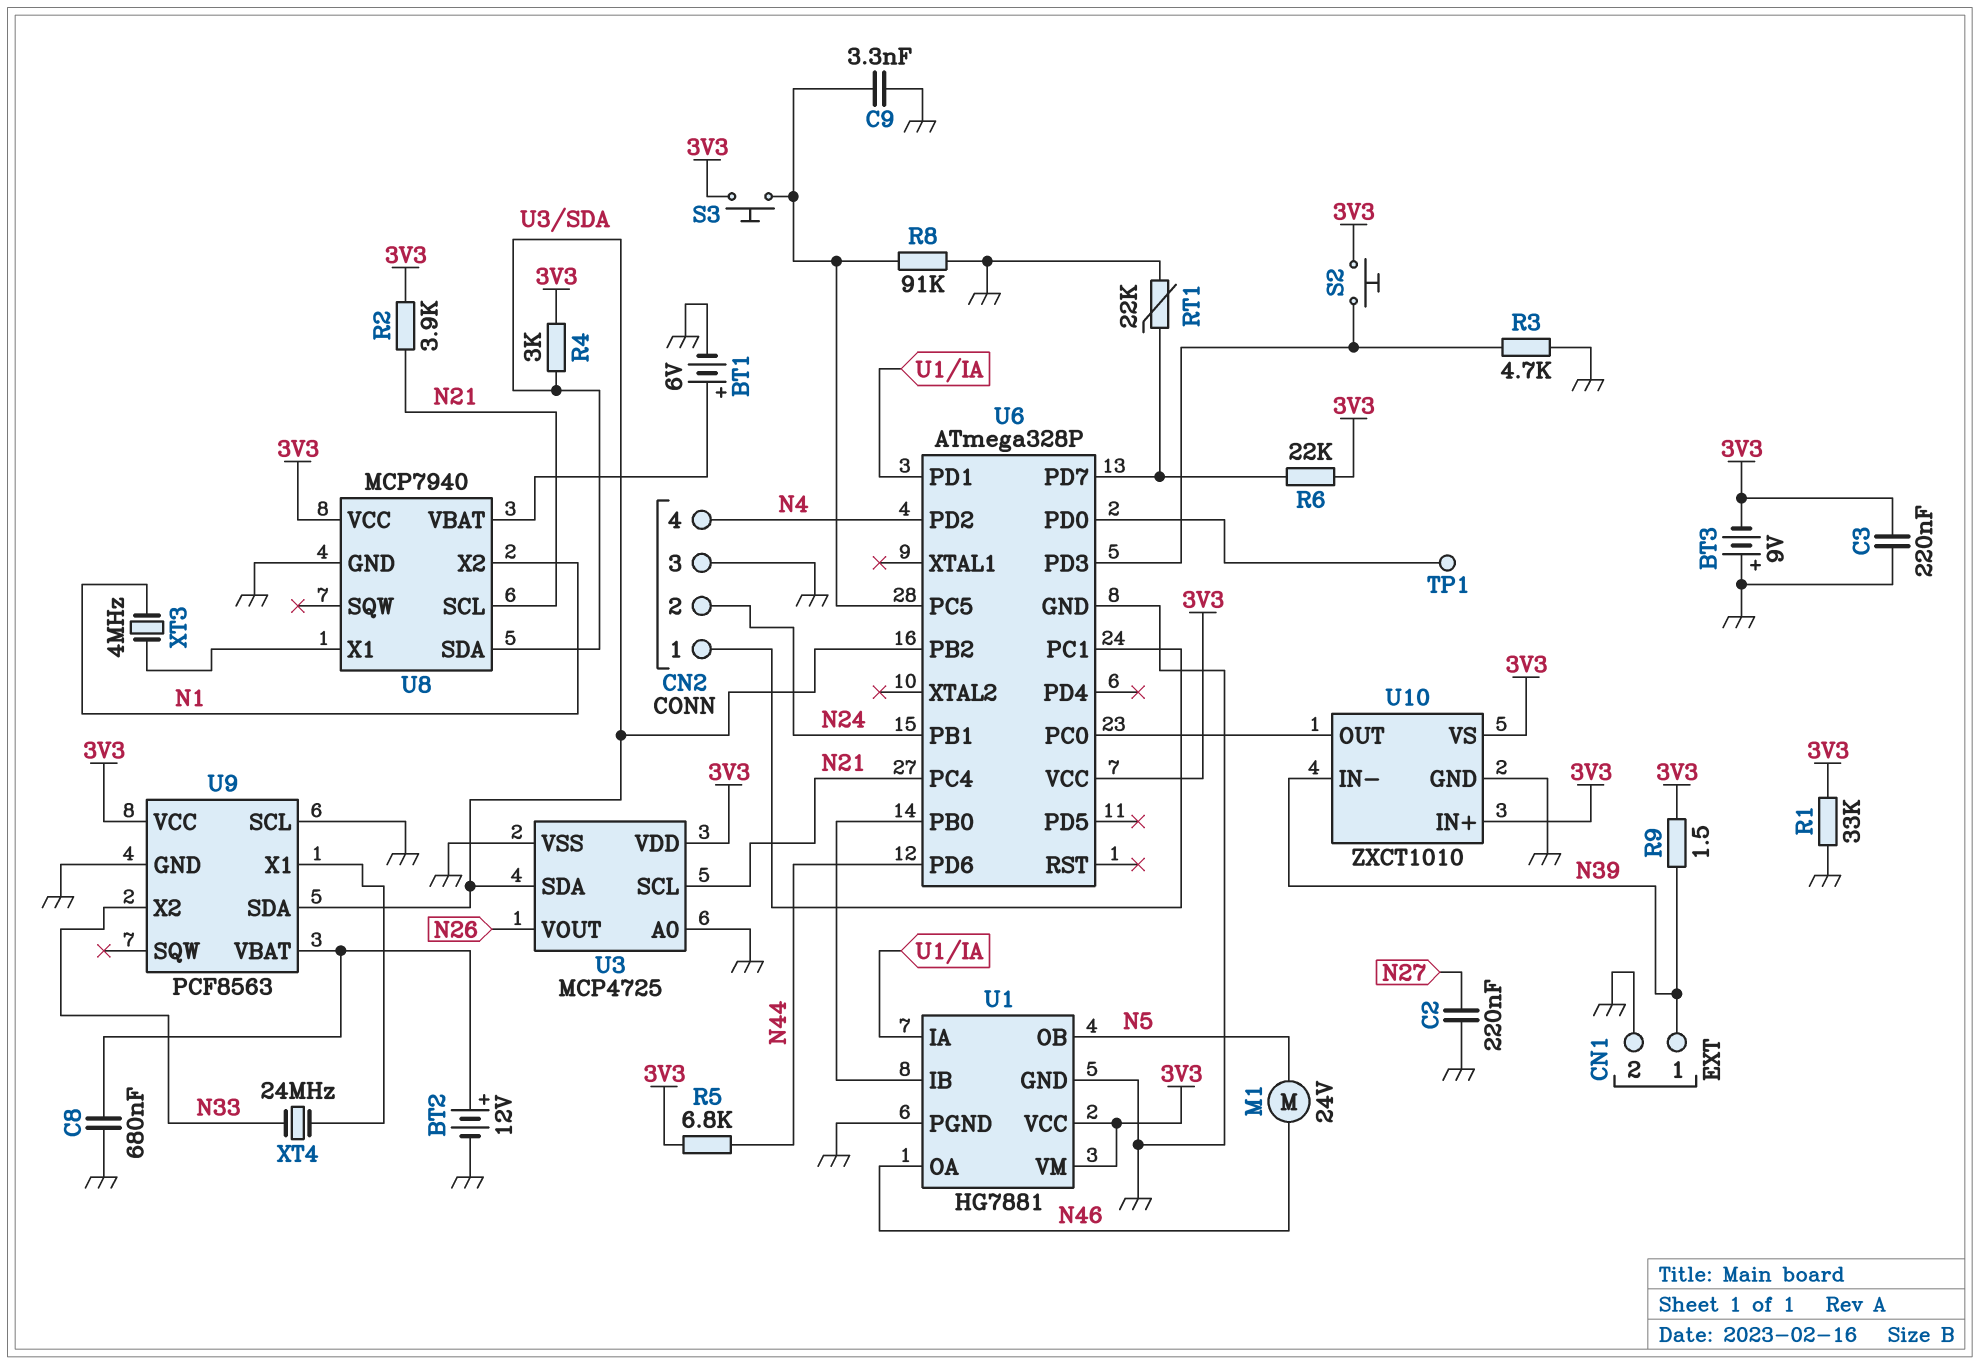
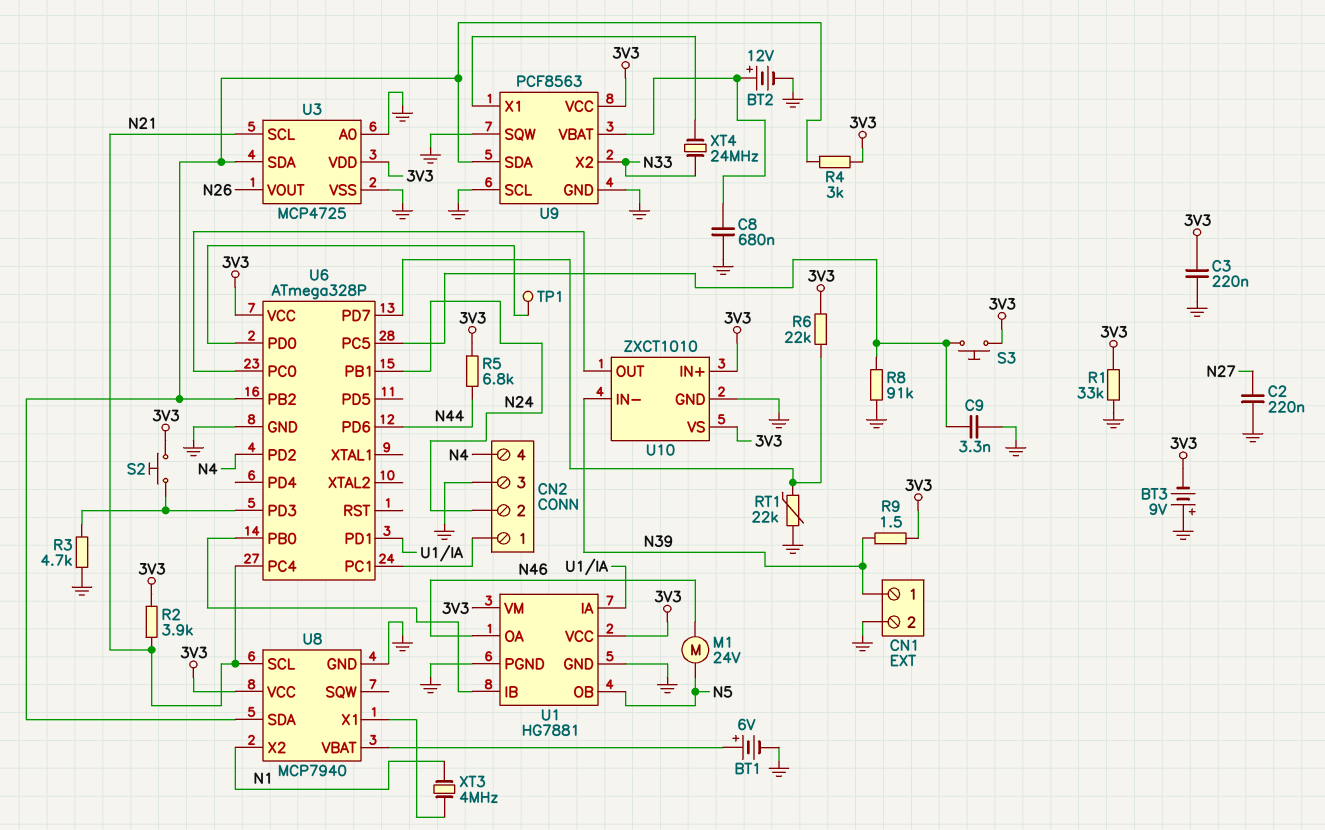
U9 pin SQW: none -> GND

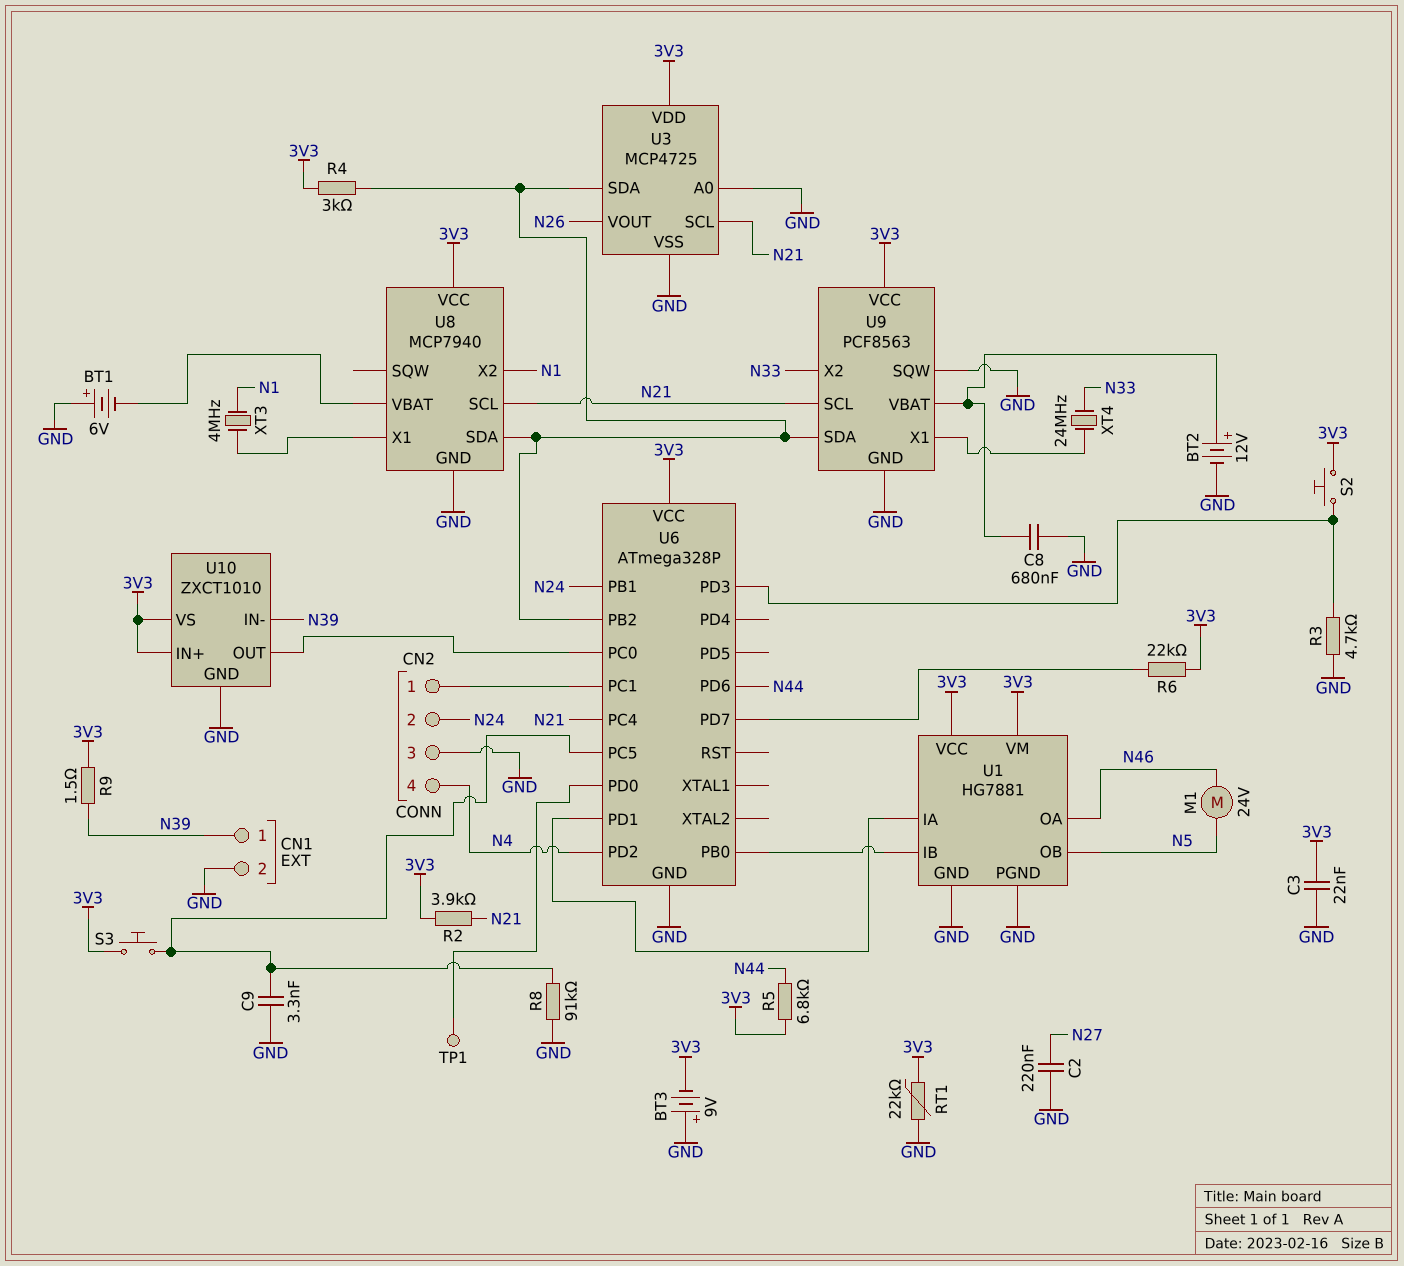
BT1: 6V (plus U8/VBAT, minus GND) -> 6V (plus GND, minus U8/VBAT)
C3: 220nF (3V3, GND) -> 22nF (3V3, GND)
R1: 33k (3V3, GND) -> none
RT1: 22k (GND, U6/PD7) -> 22k (3V3, GND)
U9 pin SCL: GND -> N21

